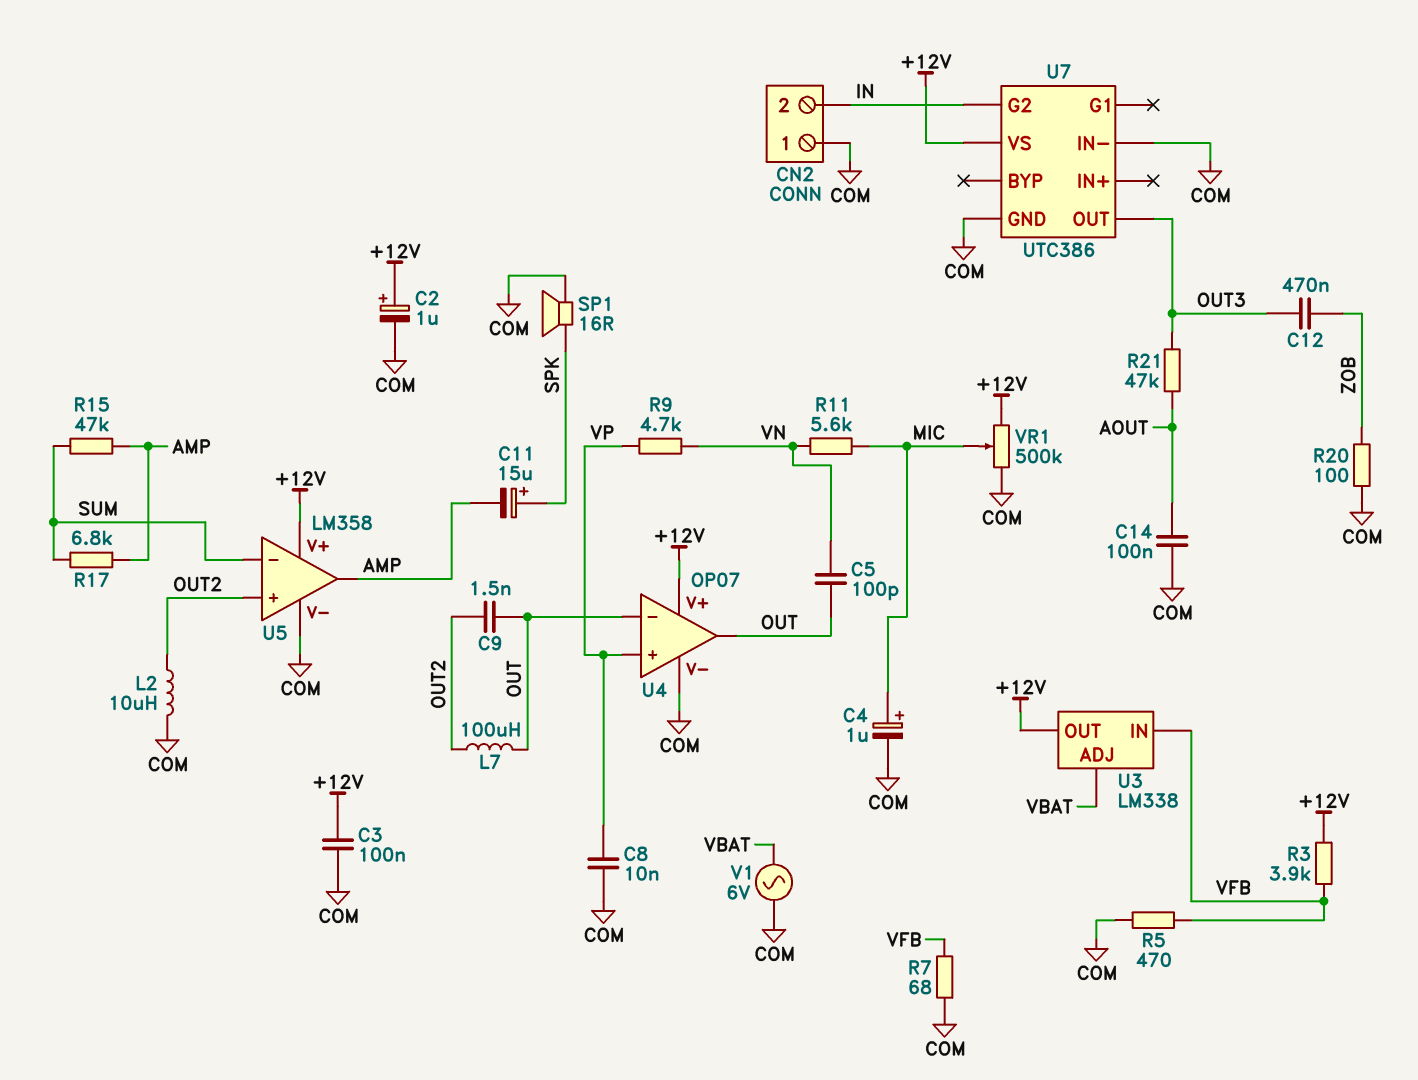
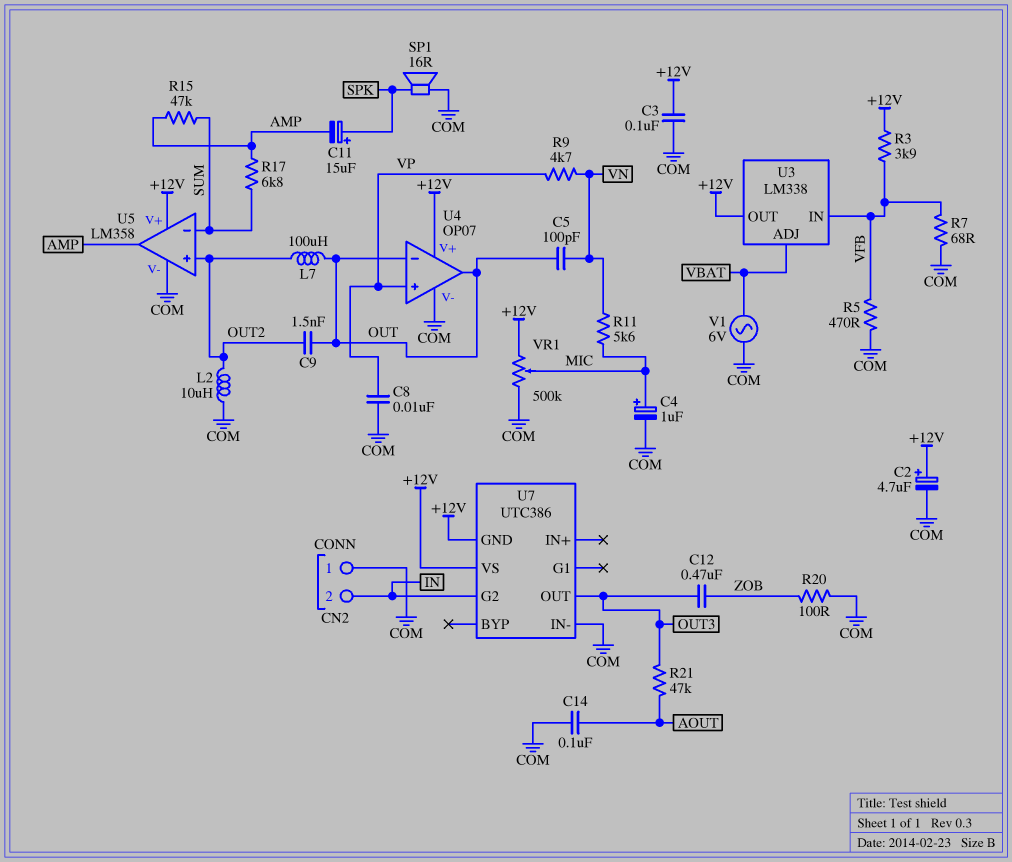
C2: 1uF (plus +12V, minus COM) -> 4.7uF (plus +12V, minus COM)
U7 pin GND: COM -> +12V

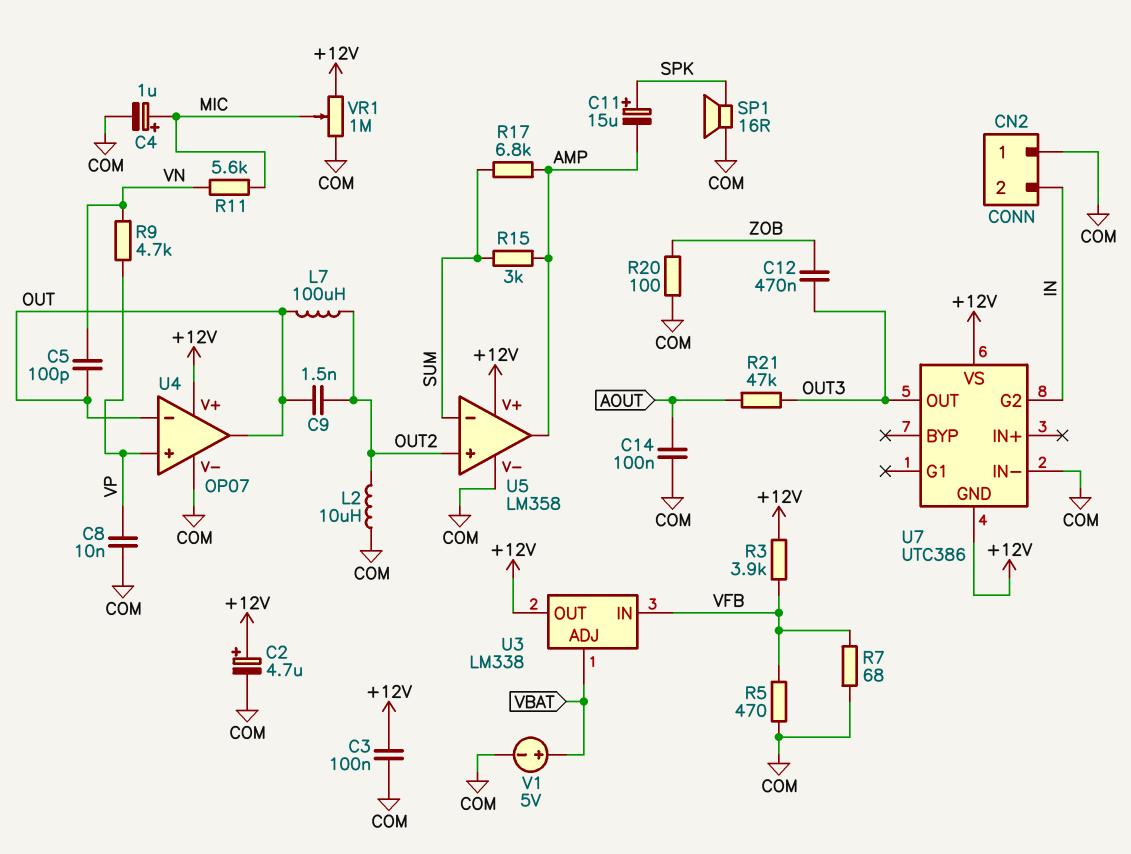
R15: 47k (AMP, SUM) -> 3k (AMP, SUM)
V1: AC 6V (COM, VBAT) -> 5V (plus VBAT, minus COM)
VR1: 500k (+12V, COM, wiper MIC) -> 1M (+12V, COM, wiper MIC)

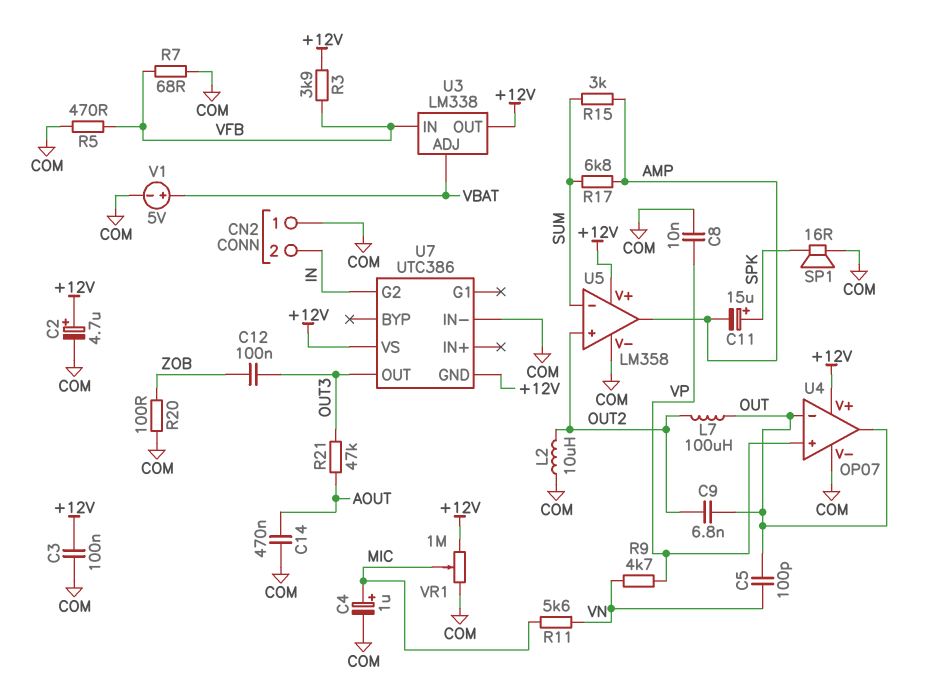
C9: 1.5nF (OUT, OUT2) -> 6.8nF (OUT, OUT2)
C12: 470nF (OUT3, ZOB) -> 100nF (OUT3, ZOB)
C14: 100nF (AOUT, COM) -> 470nF (AOUT, COM)

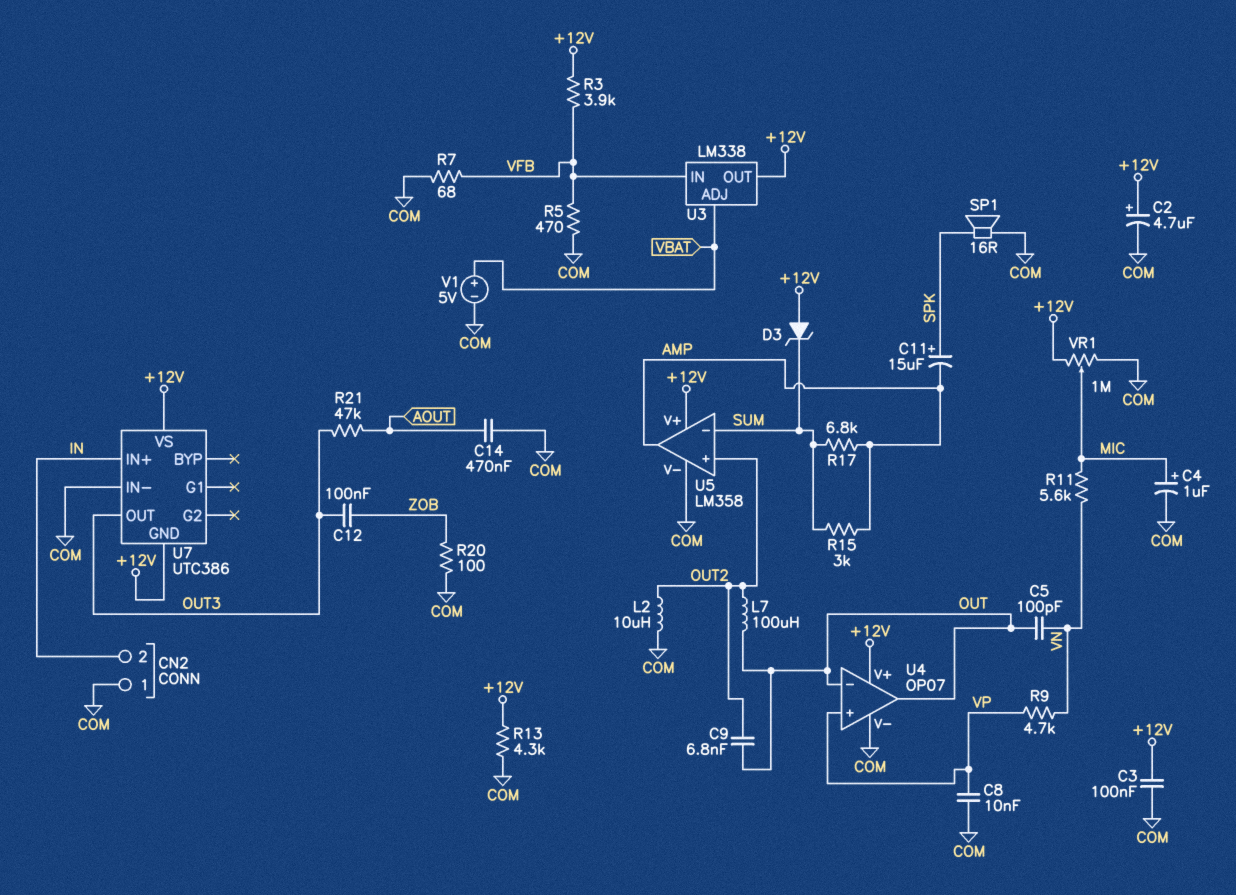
D3: none -> zener (A +12V, K SUM)
R13: none -> 4.3k (+12V, COM)
U7 pin G2: IN -> none
U7 pin IN+: none -> IN

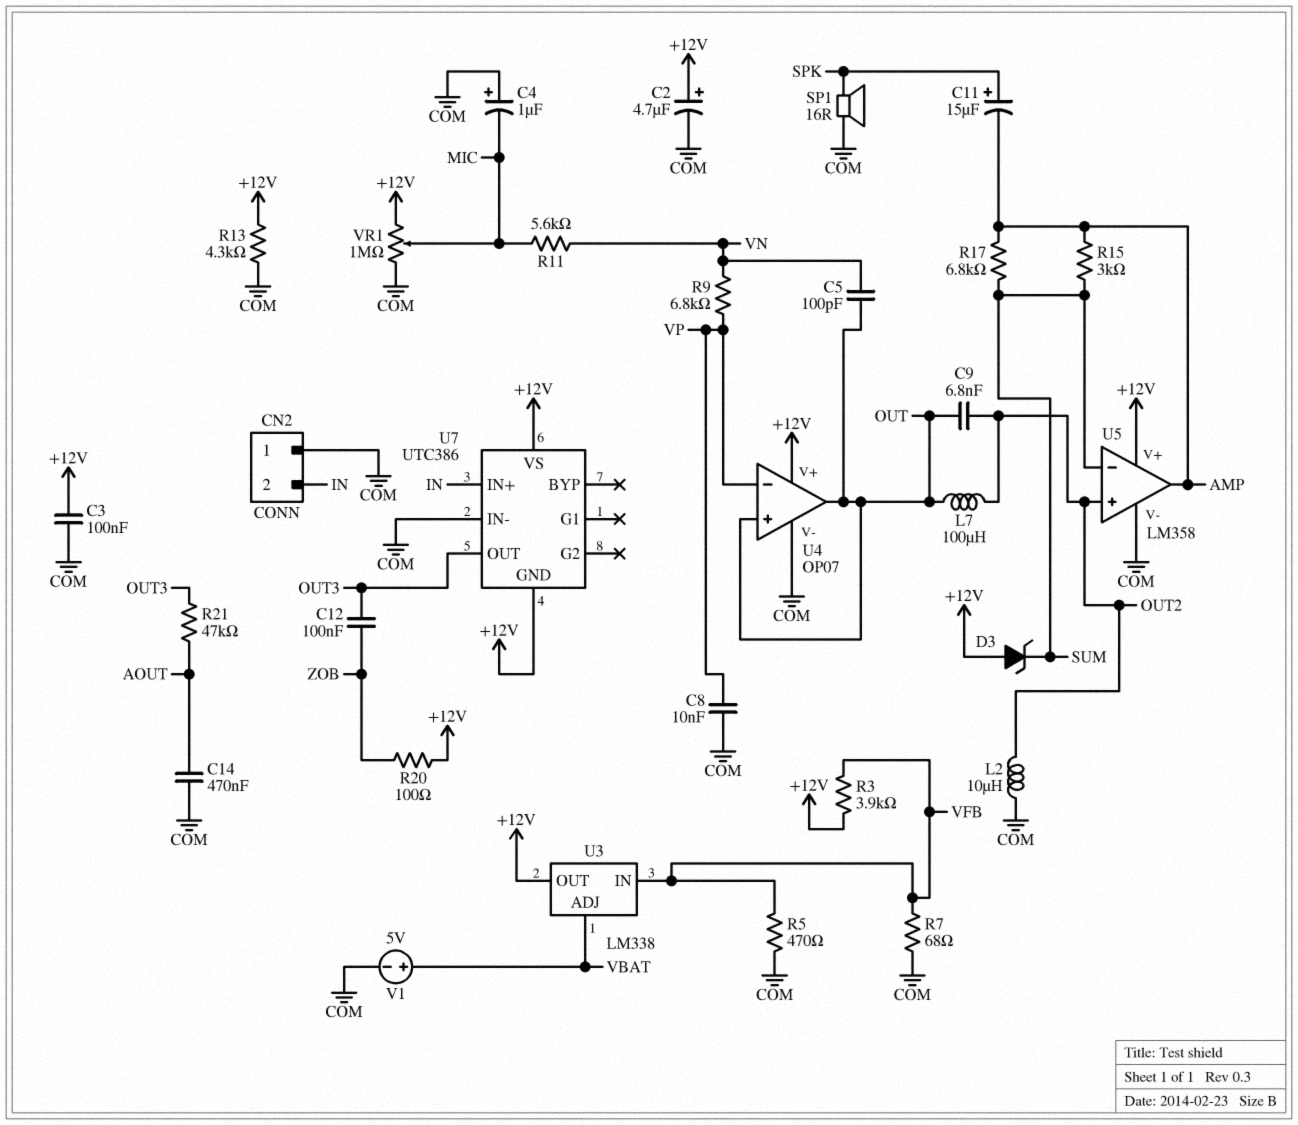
C4: 1uF (plus MIC, minus COM) -> 1uF (plus COM, minus MIC)
R9: 4.7k (VN, VP) -> 6.8k (VN, VP)
R20: 100 (COM, ZOB) -> 100 (+12V, ZOB)
U4 pin in+: VP -> OUT
U4 pin in-: OUT -> VP

